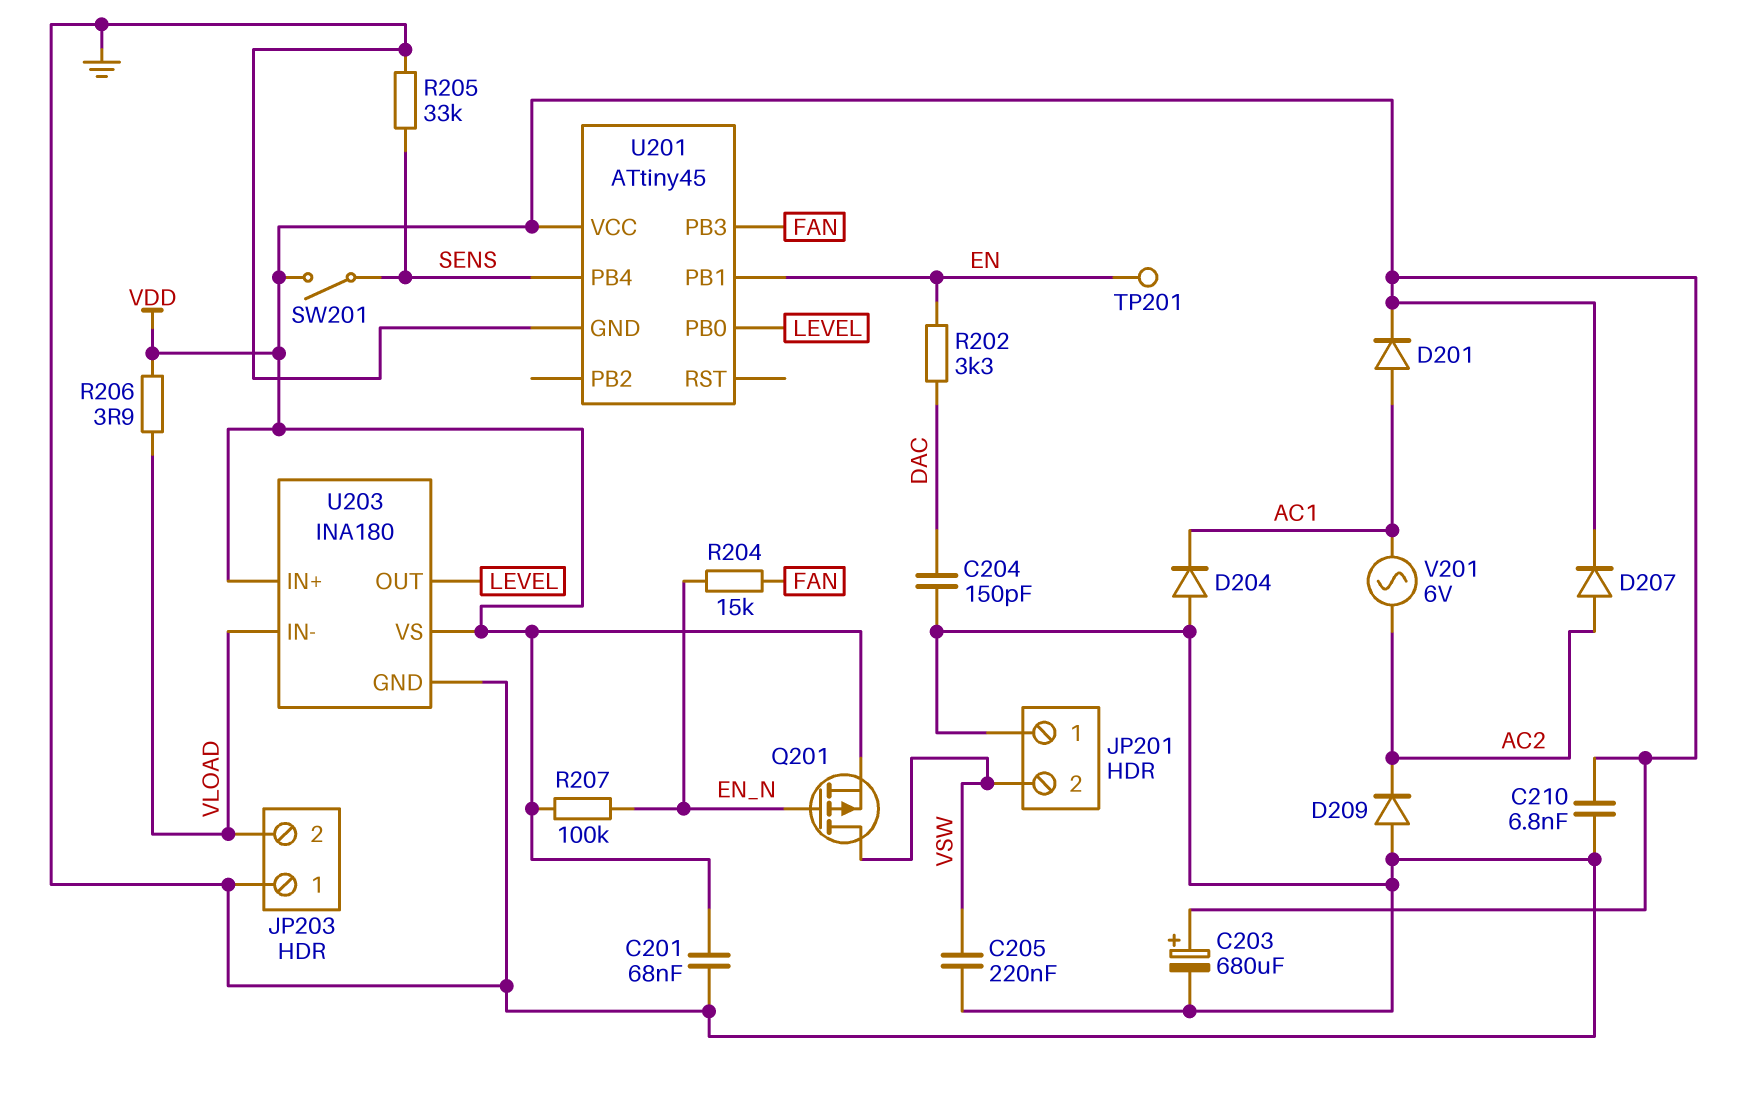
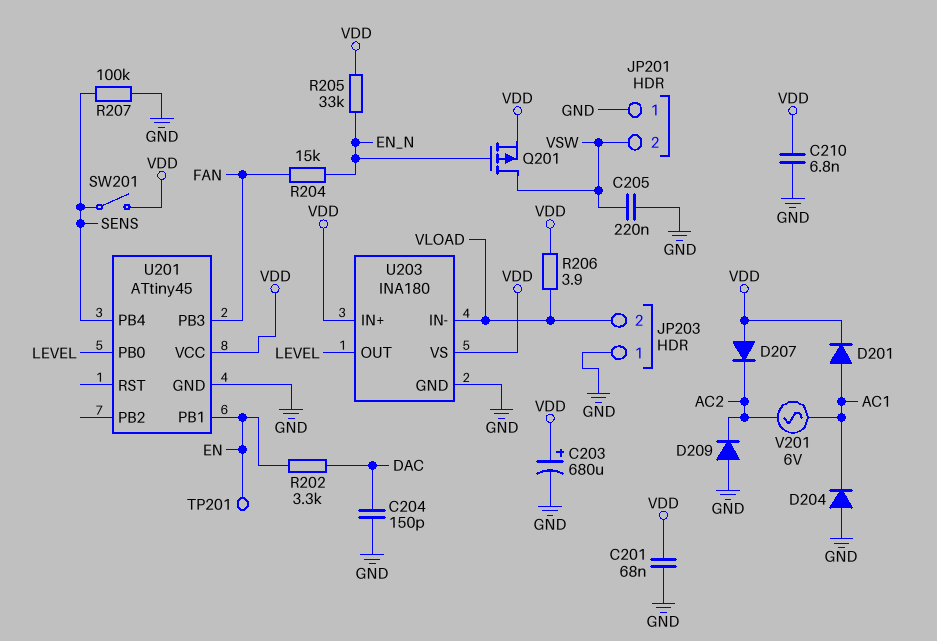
D207: diode (A AC2, K VDD) -> diode (A VDD, K AC2)
R205: 33k (GND, SENS) -> 33k (EN_N, VDD)
R207: 100k (EN_N, VDD) -> 100k (GND, SENS)

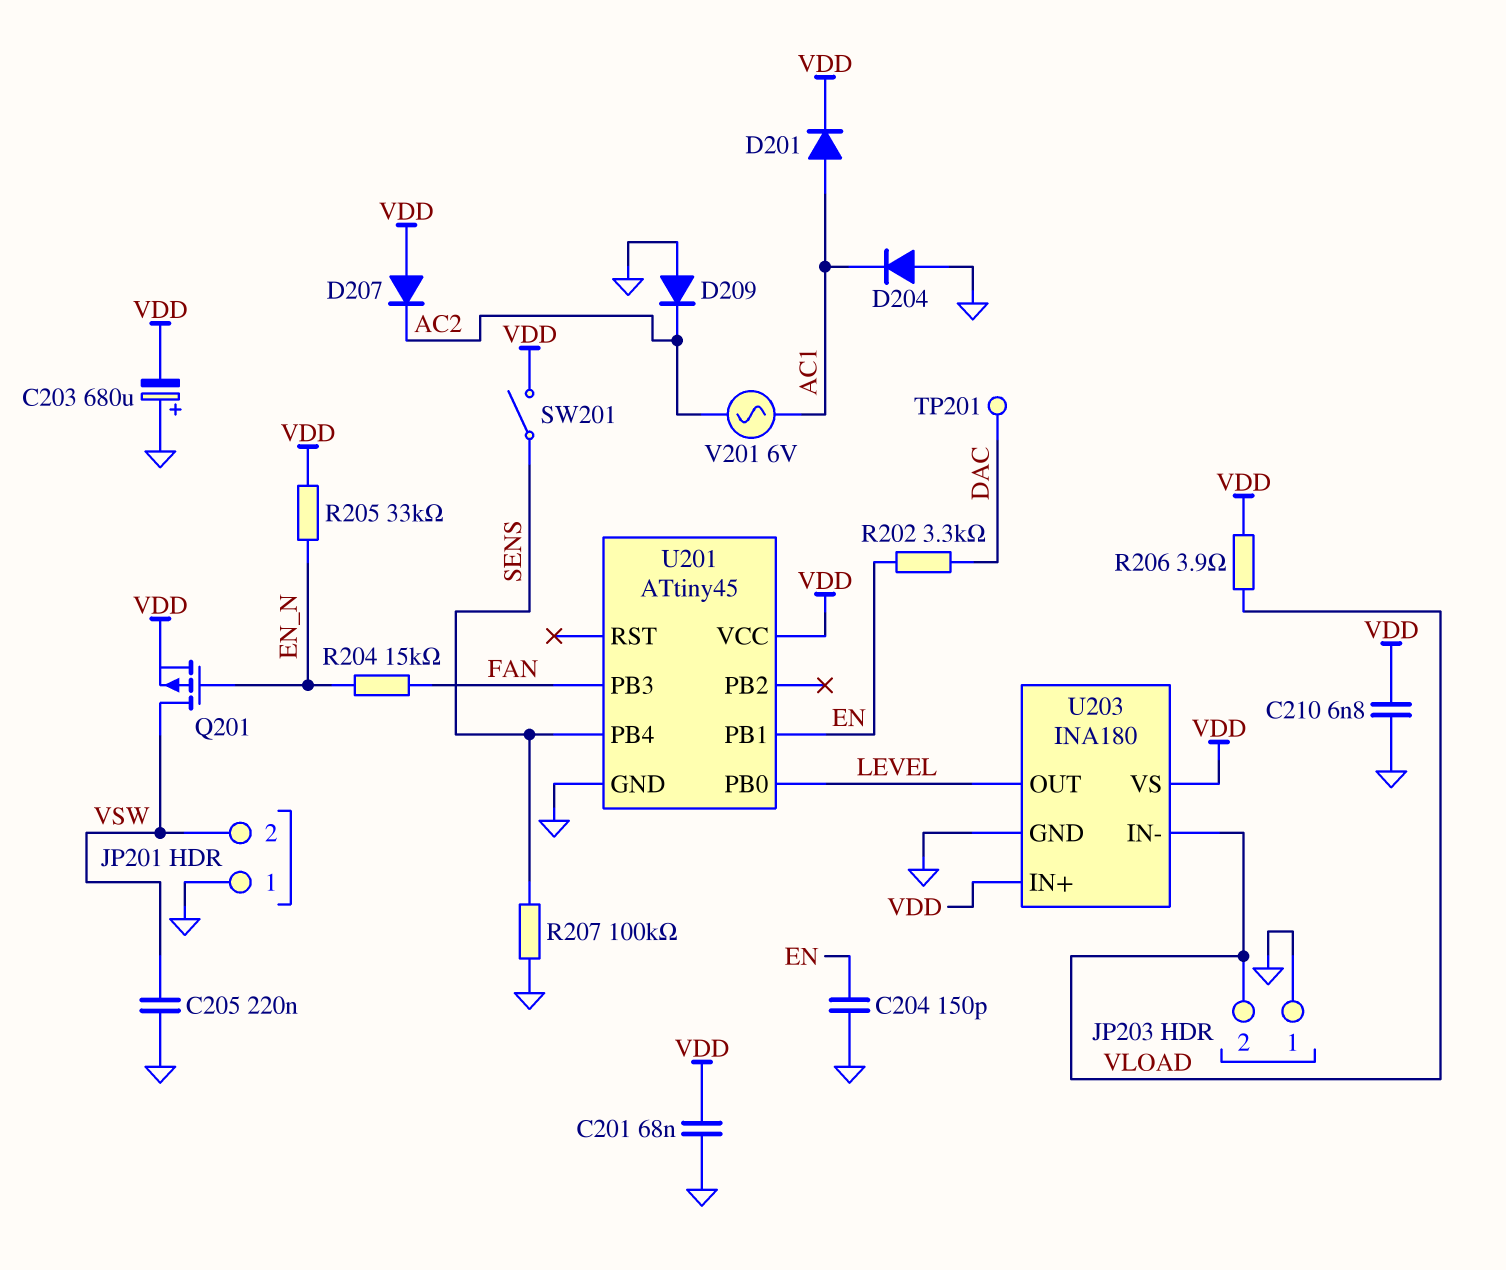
C203: 680uF (plus VDD, minus GND) -> 680uF (plus GND, minus VDD)
C204: 150pF (DAC, GND) -> 150pF (EN, GND)
TP201: test point (EN) -> test point (DAC)

